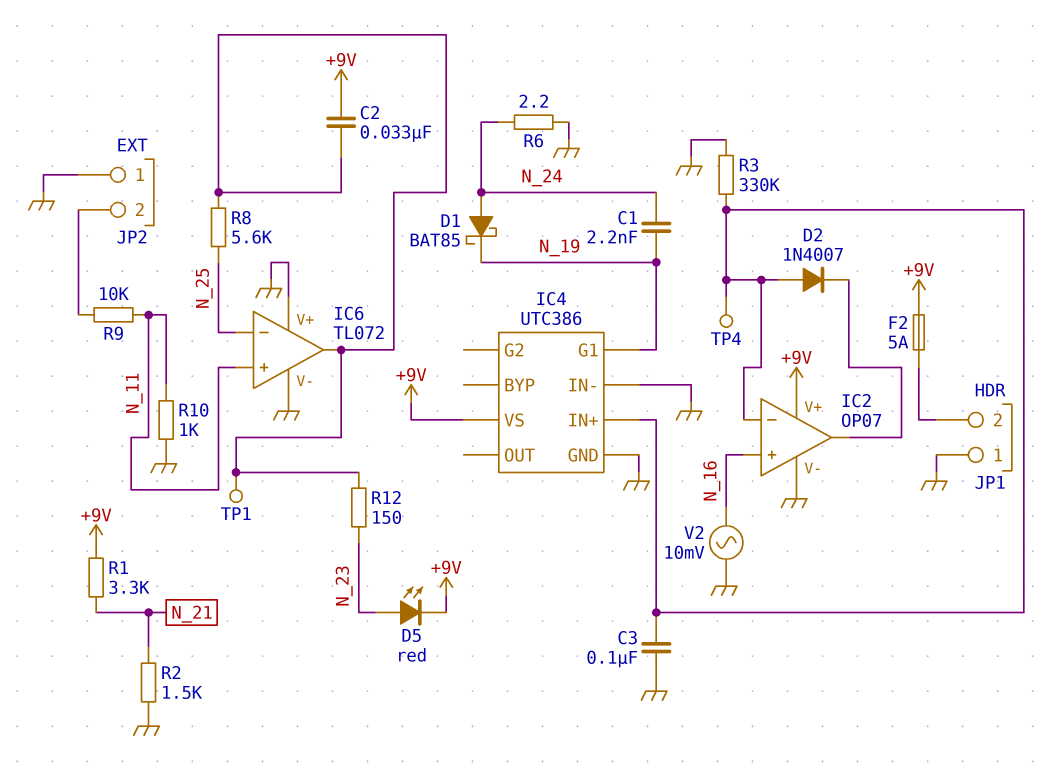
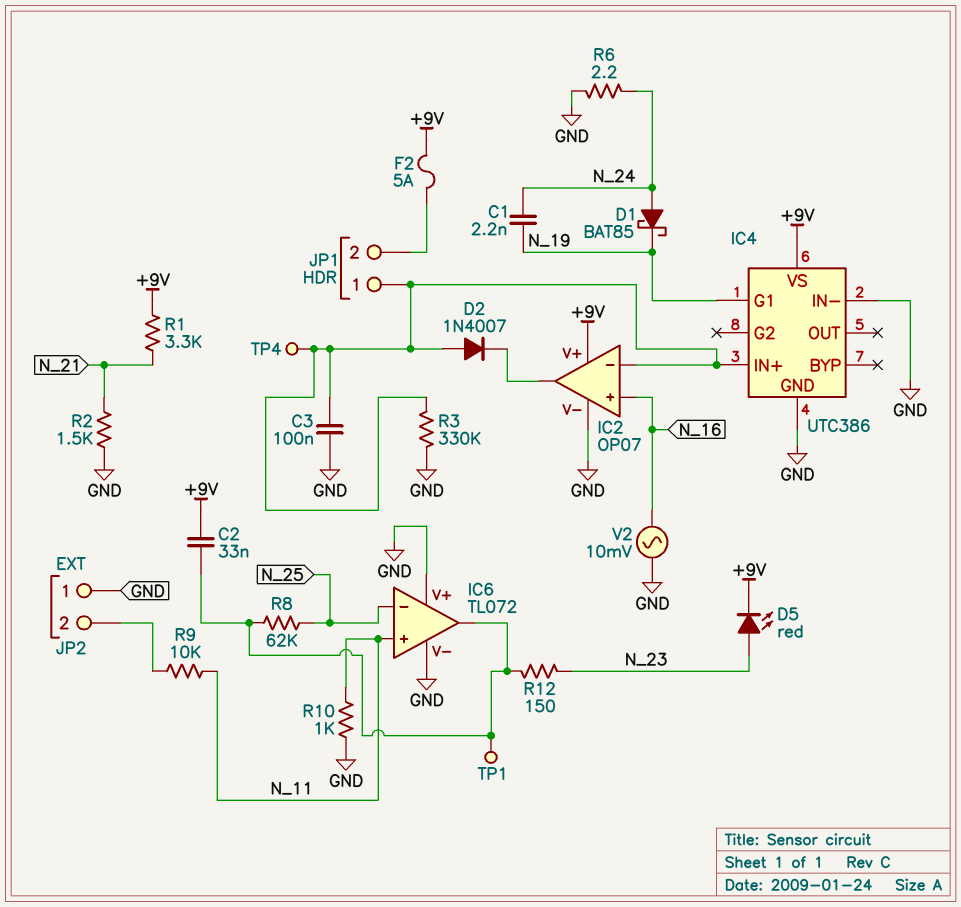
JP1 pin 1: GND -> IC2/in-
R8: 5.6k (IC6/out, N_25) -> 62k (IC6/out, N_25)

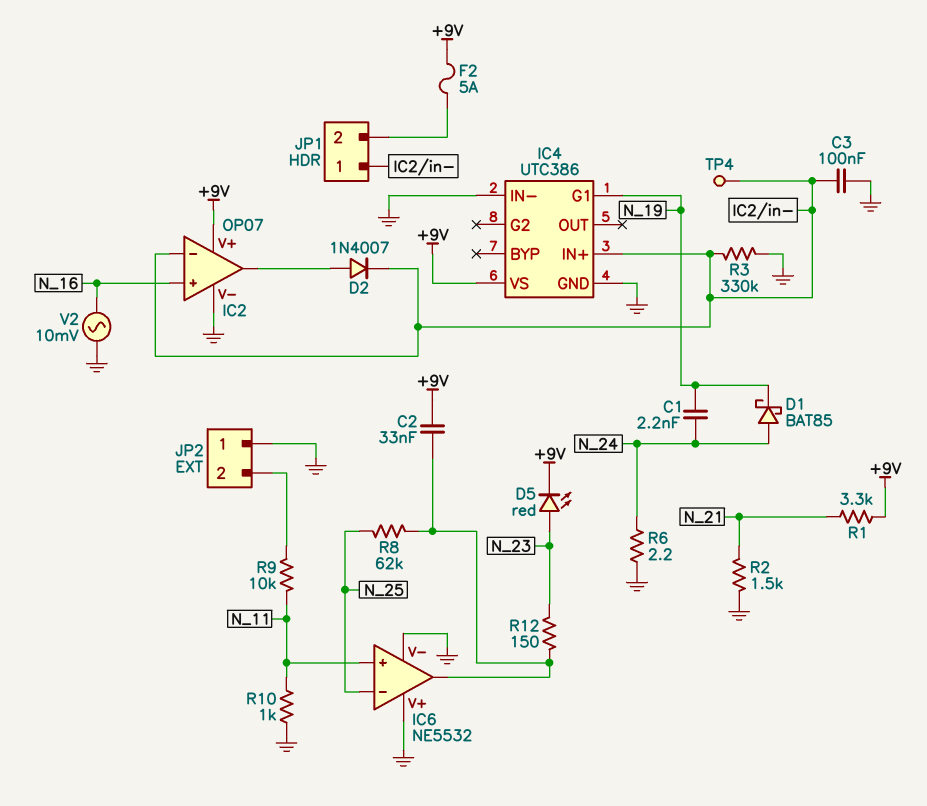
D2: diode 1N4007 (A IC2/in-, K IC2/out) -> diode 1N4007 (A IC2/out, K IC2/in-)
IC6: TL072 -> NE5532
TP1: test point (IC6/out) -> none

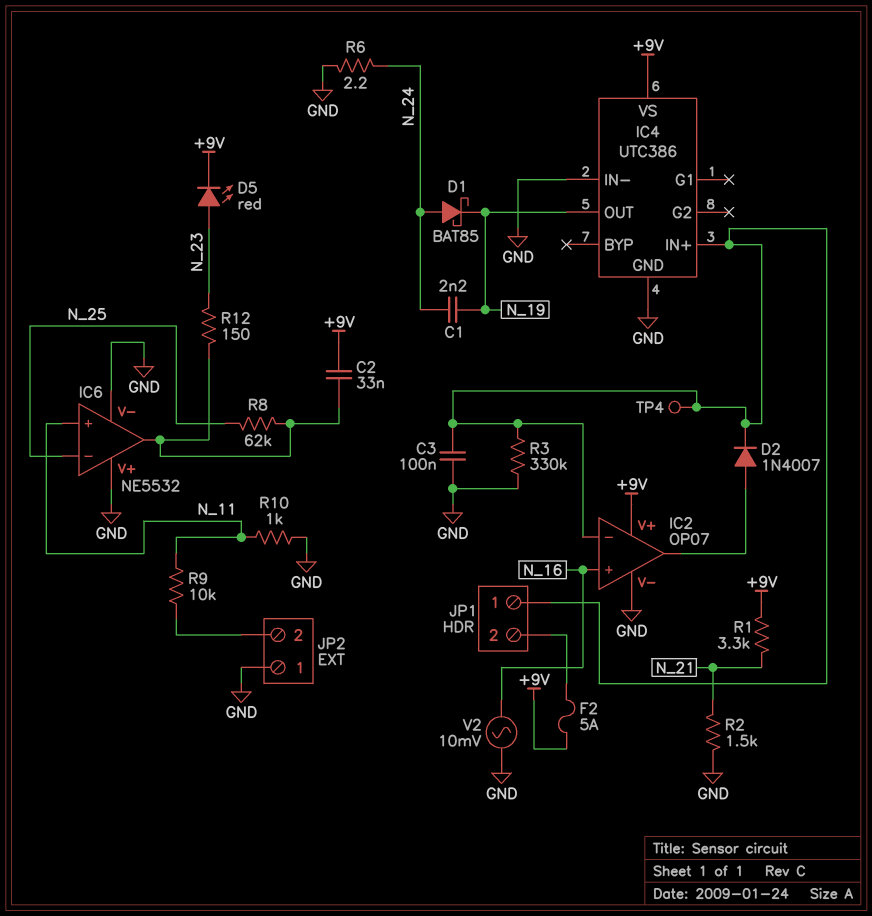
IC4 pin G1: N_19 -> none
IC4 pin OUT: none -> N_19

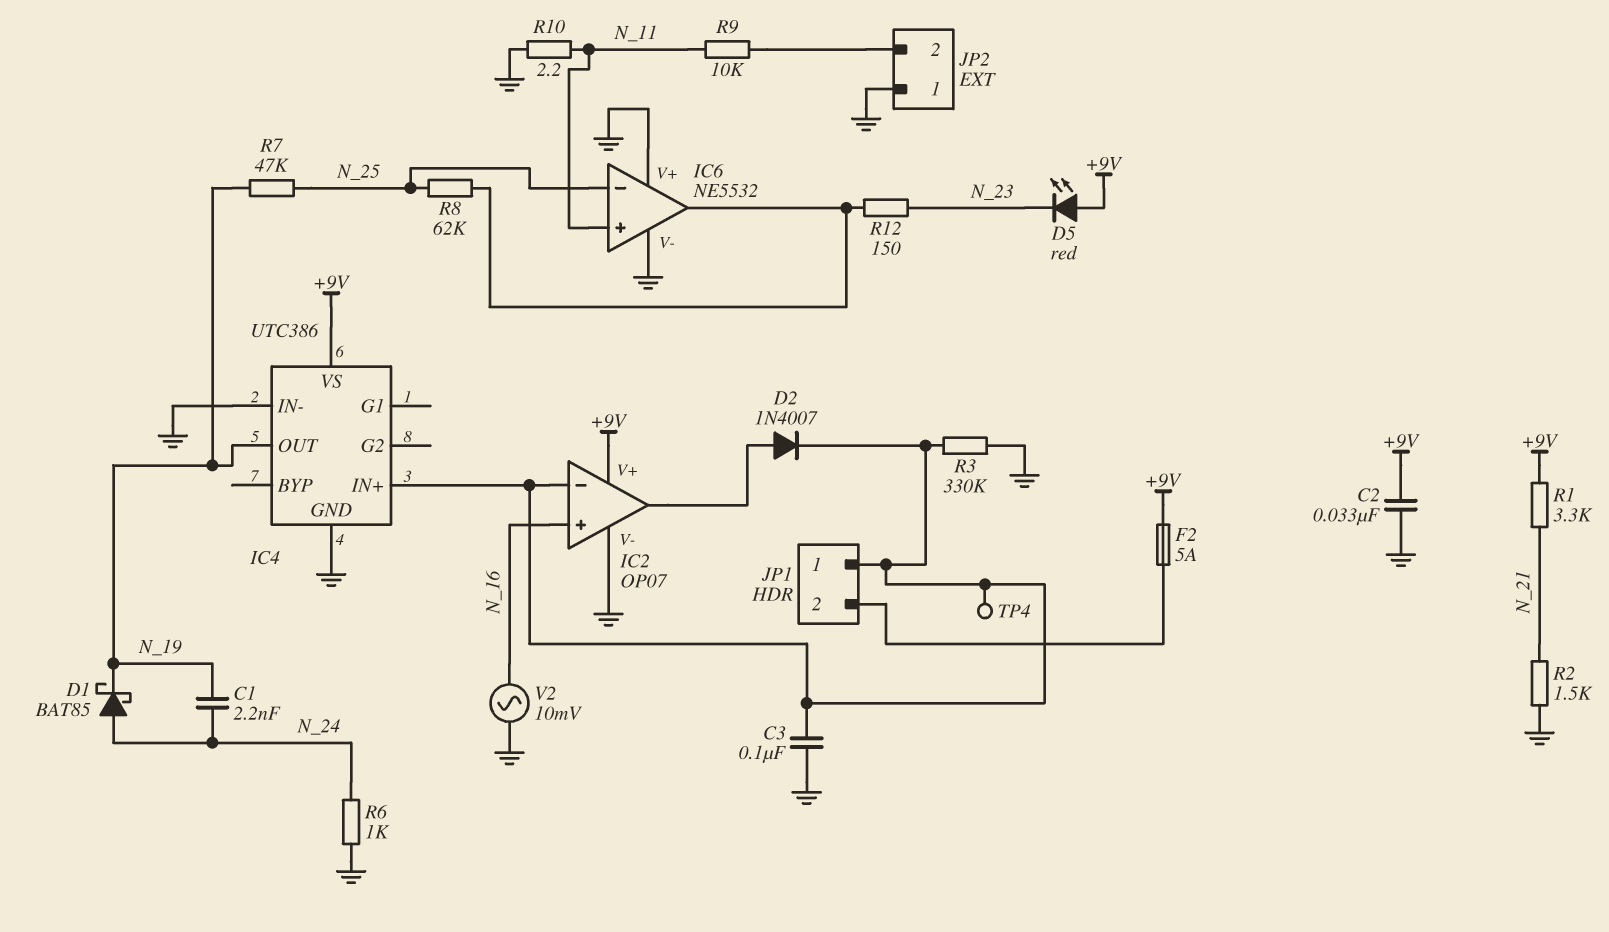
C2: 33nF (+9V, IC6/out) -> 33nF (+9V, GND)
D5: LED red (A N_23, K +9V) -> LED red (A +9V, K N_23)
R6: 2.2 (GND, N_24) -> 1k (GND, N_24)
R7: none -> 47k (N_19, N_25)
R10: 1k (GND, N_11) -> 2.2 (GND, N_11)

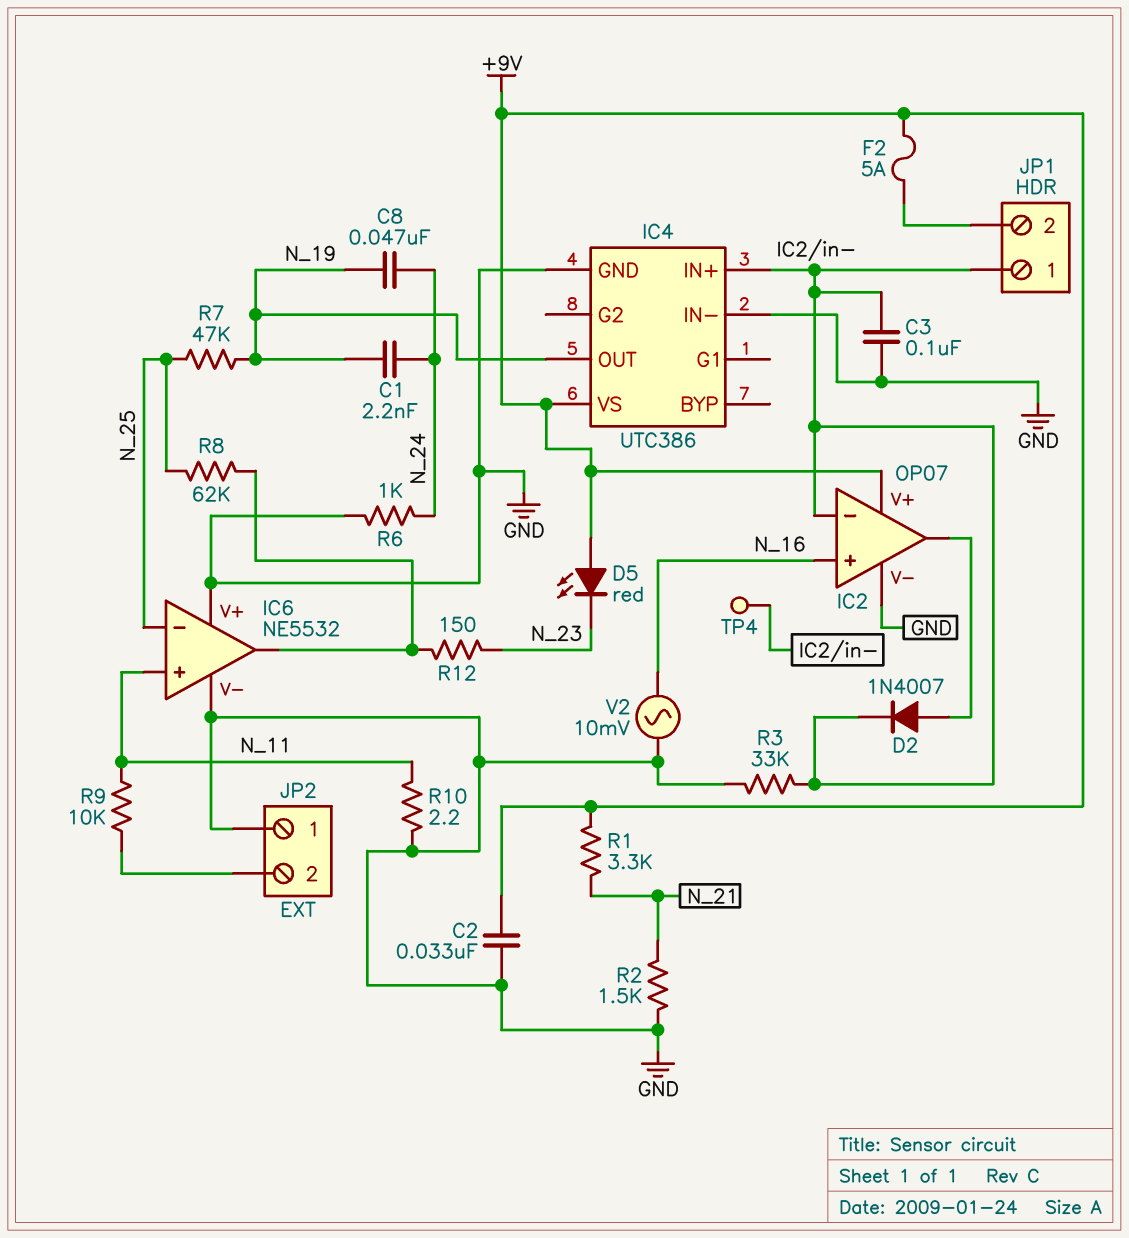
C8: none -> 47nF (N_19, N_24)
D1: schottky BAT85 (A N_24, K N_19) -> none
R3: 330k (GND, IC2/in-) -> 33k (GND, IC2/in-)

